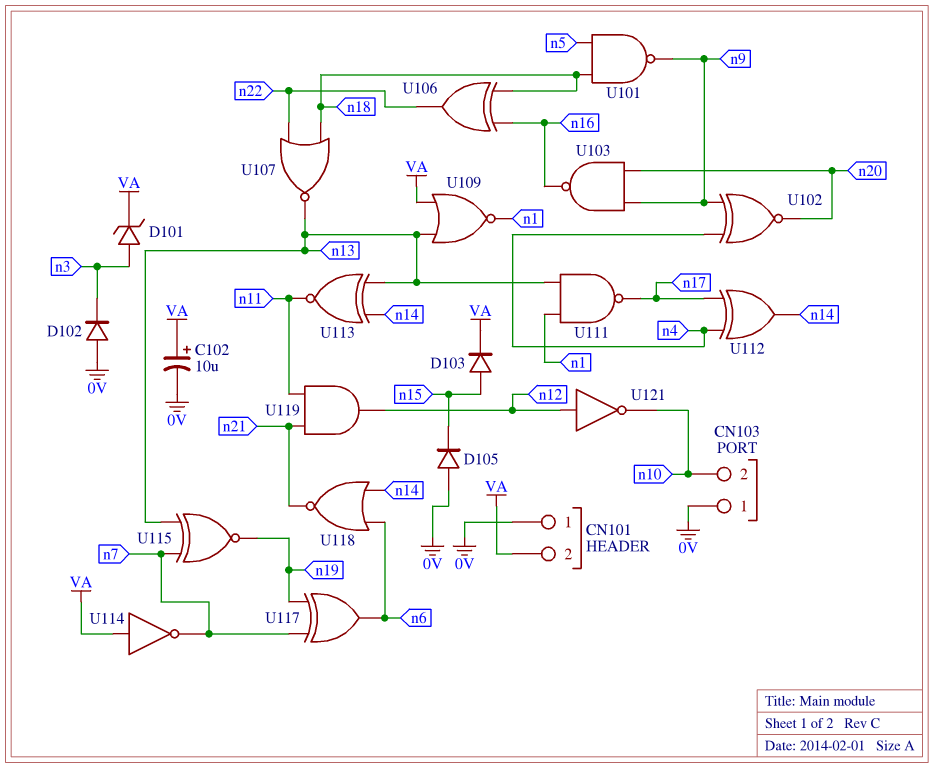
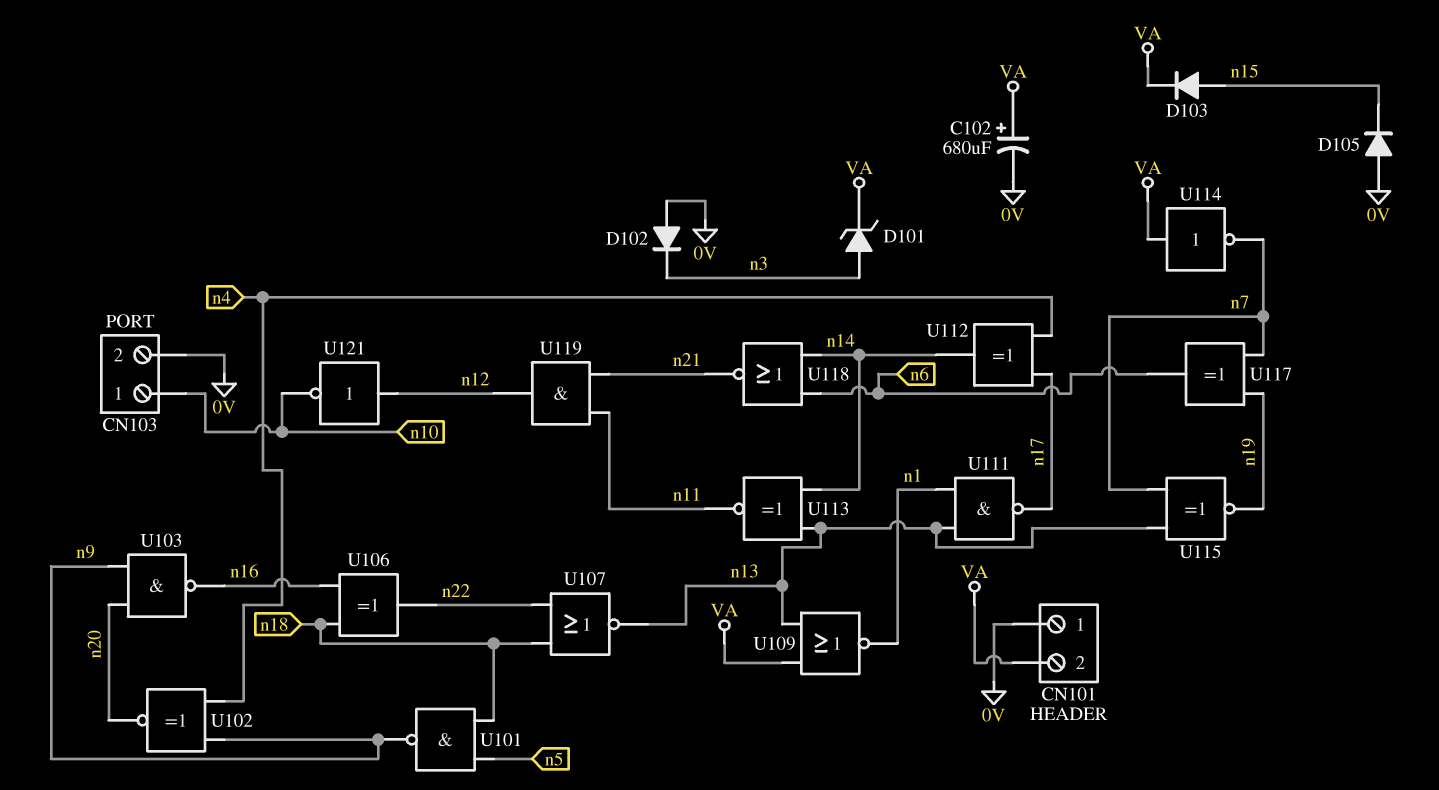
C102: 10uF (plus VA, minus 0V) -> 680uF (plus VA, minus 0V)
CN103 pin 1: 0V -> n10
CN103 pin 2: n10 -> 0V

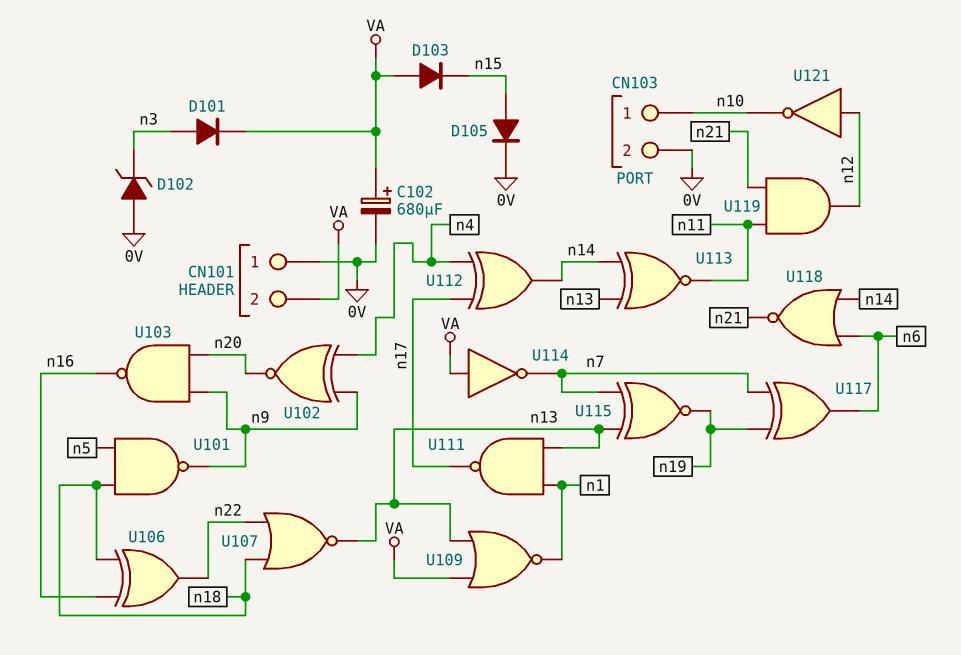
D101: zener (A n3, K VA) -> diode (A n3, K VA)
D102: diode (A 0V, K n3) -> zener (A 0V, K n3)
D103: diode (A n15, K VA) -> diode (A VA, K n15)
D105: diode (A 0V, K n15) -> diode (A n15, K 0V)

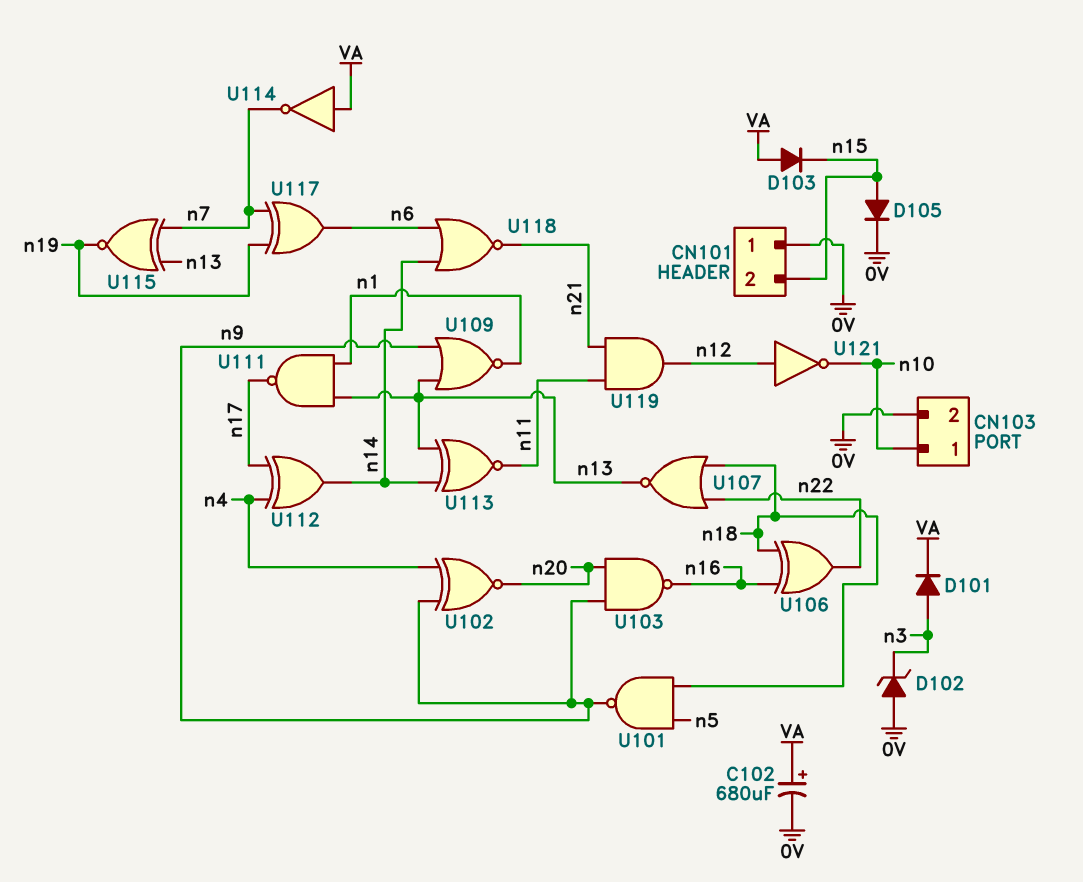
CN101 pin 2: VA -> n15
U109: NOR (in VA, in n13, out n1) -> NOR (in n9, in n13, out n1)

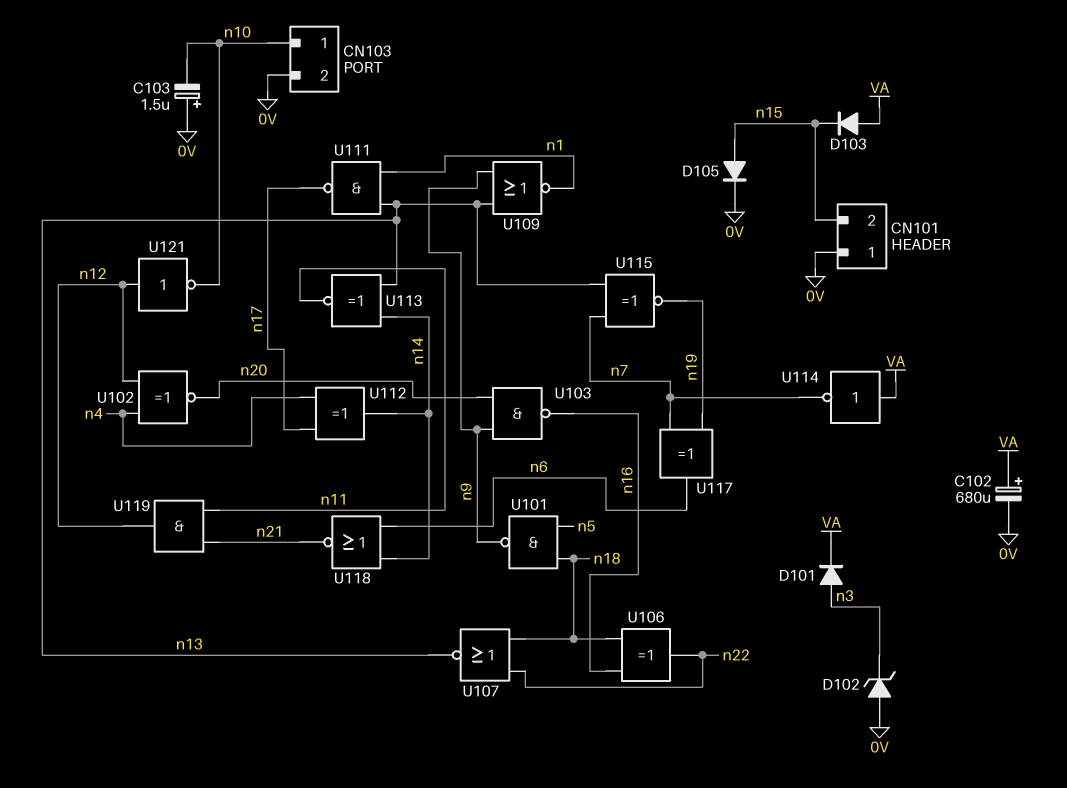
C103: none -> 1.5uF (plus 0V, minus n10)
U102: XNOR (in n4, in n9, out n20) -> XNOR (in n4, in n12, out n20)

